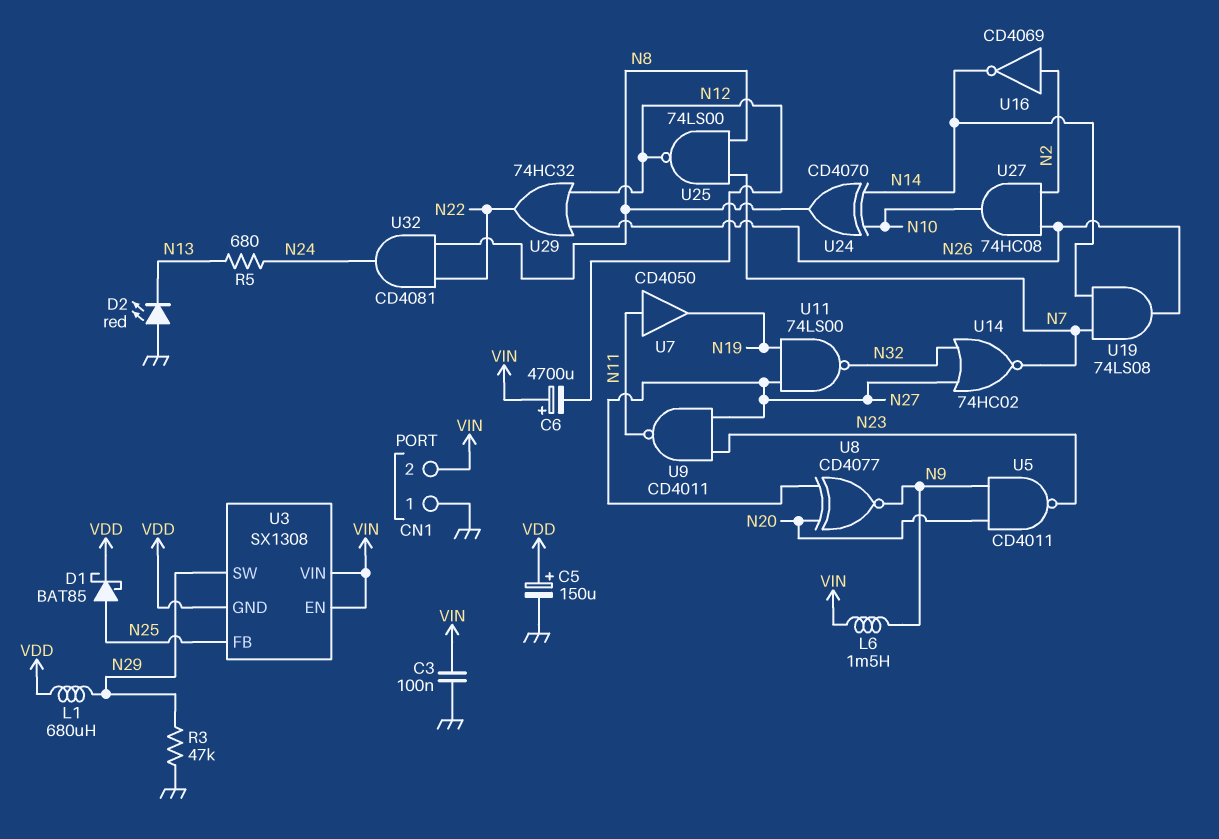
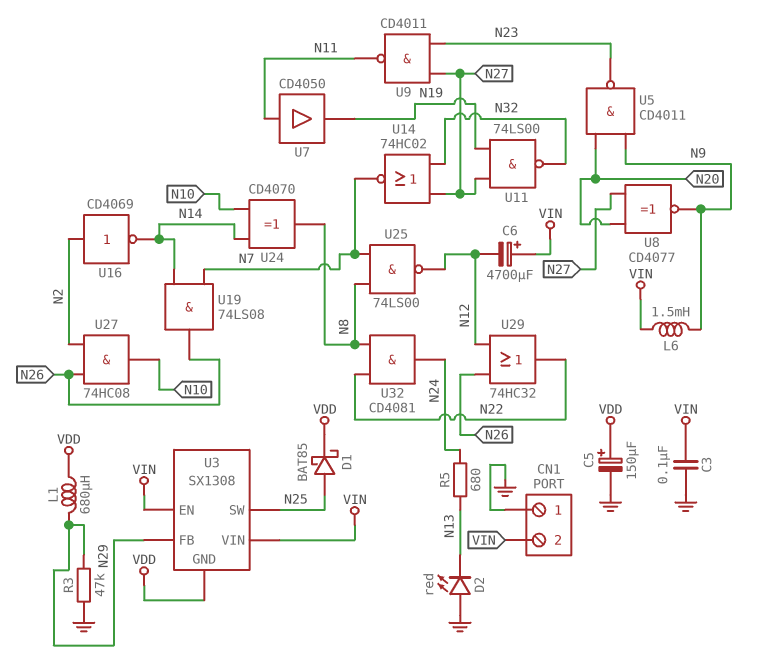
U3 pin FB: N25 -> N29
U3 pin SW: N29 -> N25

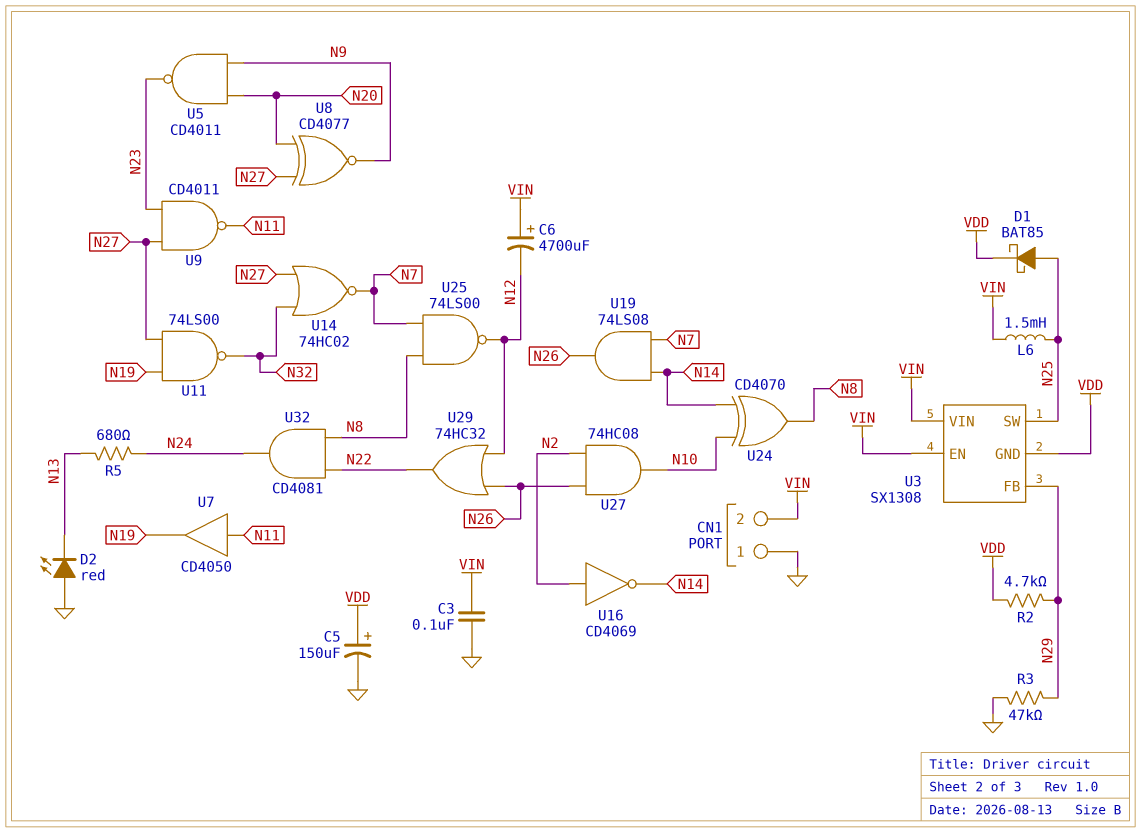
L1: 680uH (N29, VDD) -> none
L6: 1.5mH (N9, VIN) -> 1.5mH (N25, VIN)
R2: none -> 4.7k (N29, VDD)

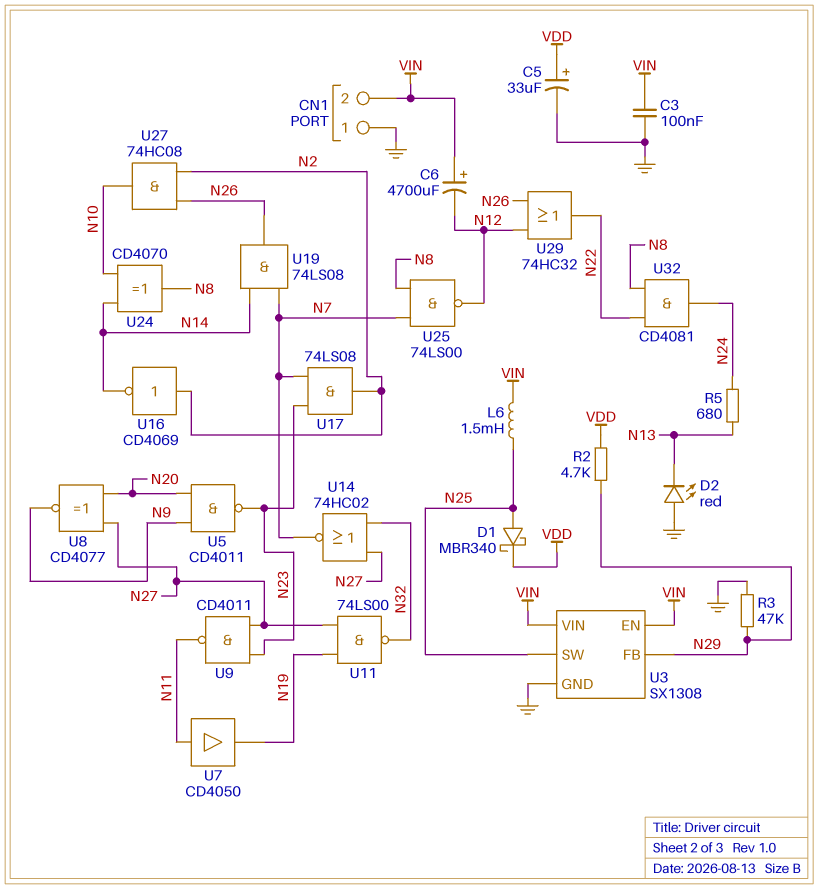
C5: 150uF (plus VDD, minus GND) -> 33uF (plus VDD, minus GND)
D1: schottky BAT85 (A N25, K VDD) -> schottky MBR340 (A N25, K VDD)
U3 pin GND: VDD -> GND
U17: none -> AND 74LS08 (in N7, in N23, out N2)

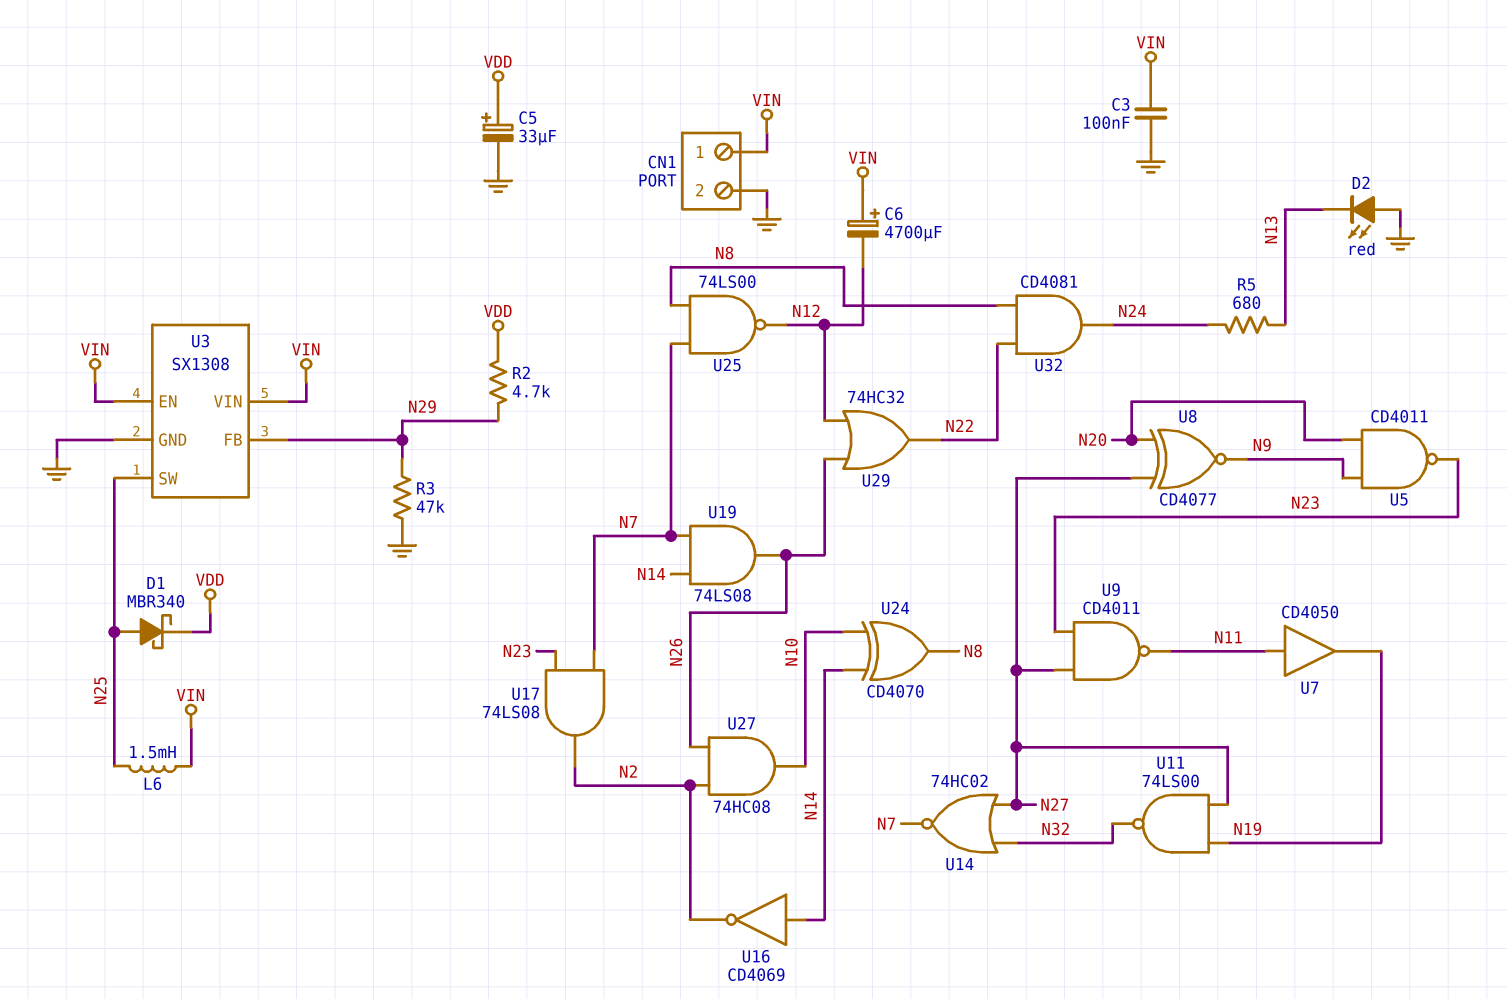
CN1 pin 1: GND -> VIN
CN1 pin 2: VIN -> GND
U16: NOT CD4069 (in N2, out N14) -> NOT CD4069 (in N14, out N2)

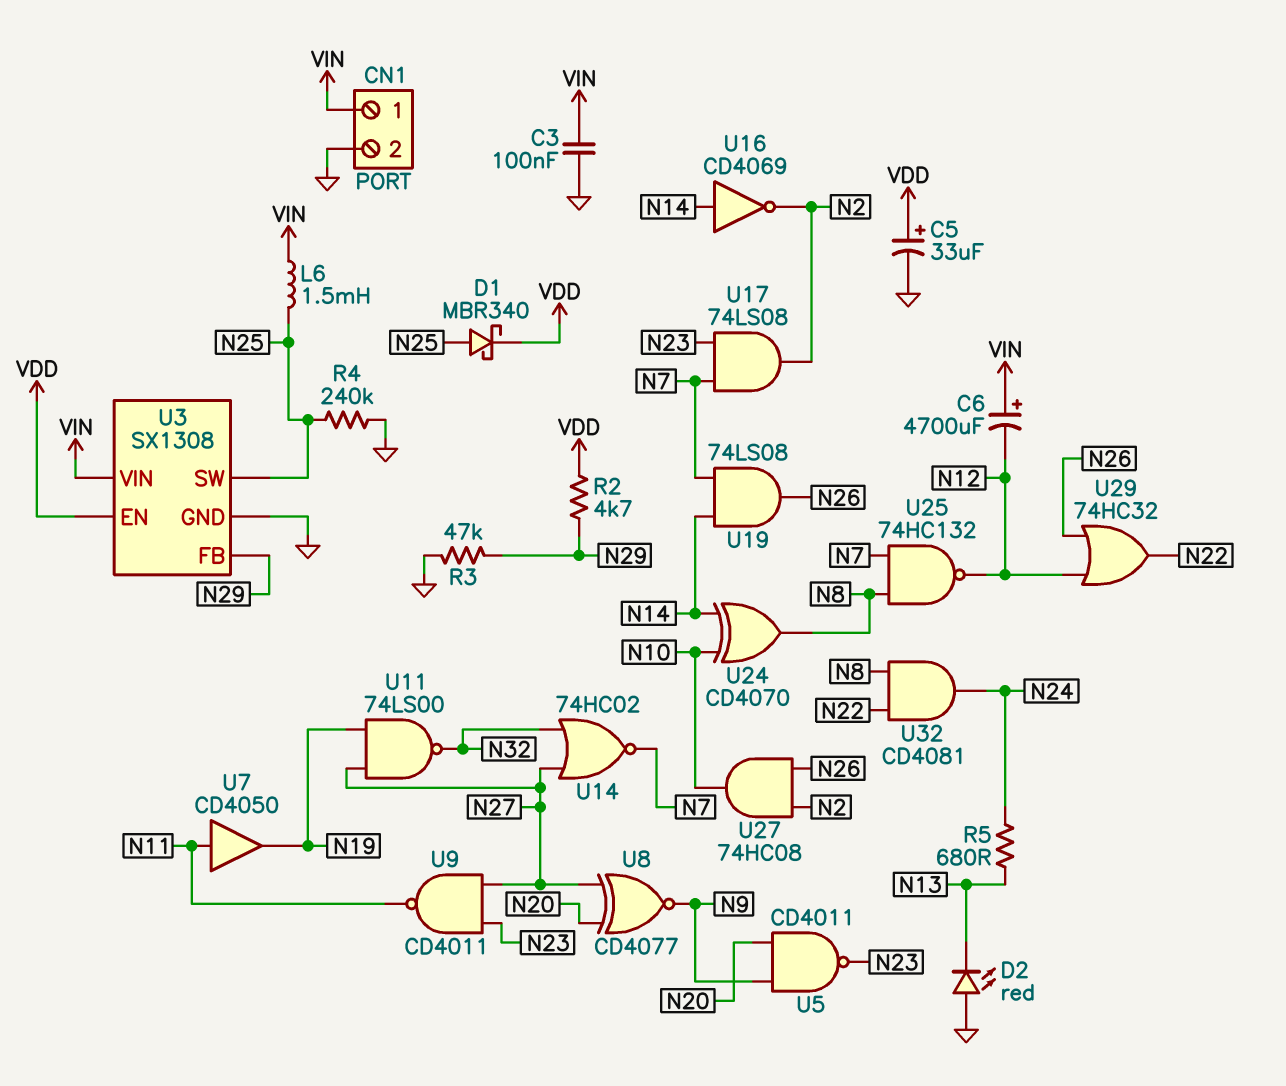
R4: none -> 240k (GND, N25)
U3 pin EN: VIN -> VDD
U25: NAND 74LS00 (in N7, in N8, out N12) -> NAND 74HC132 (in N7, in N8, out N12)

